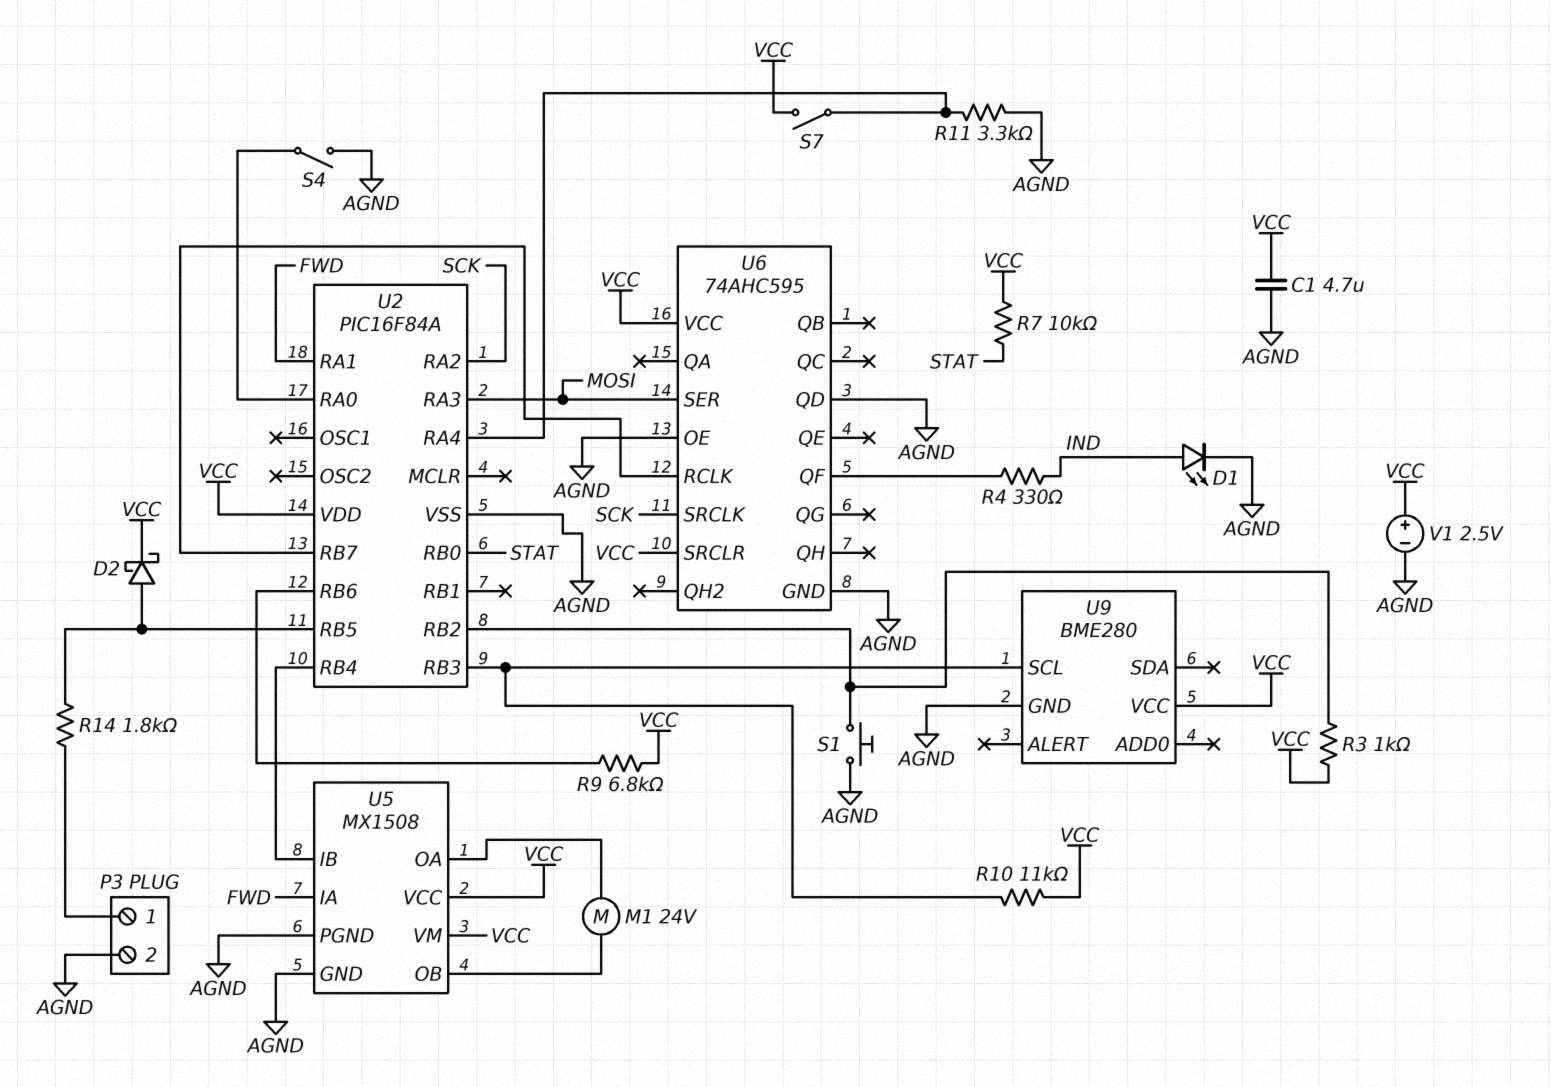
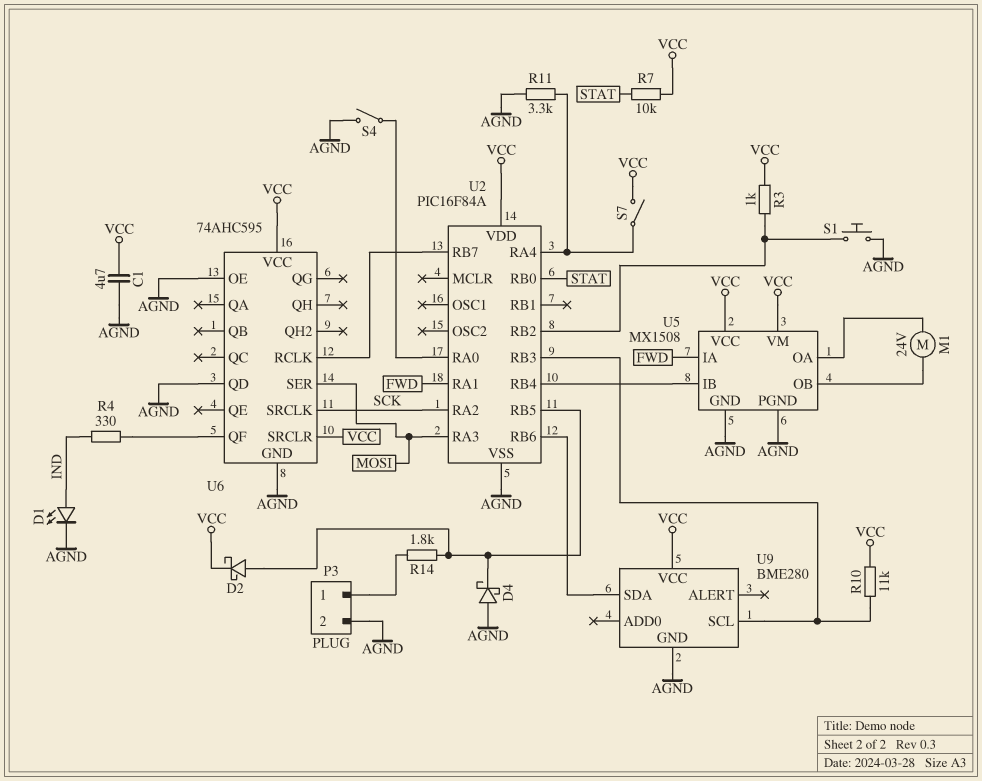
D4: none -> schottky (A AGND, K U2/RB5)
R9: 6.8k (U2/RB6, VCC) -> none
U9 pin SDA: none -> U2/RB6
V1: 2.5V (plus VCC, minus AGND) -> none

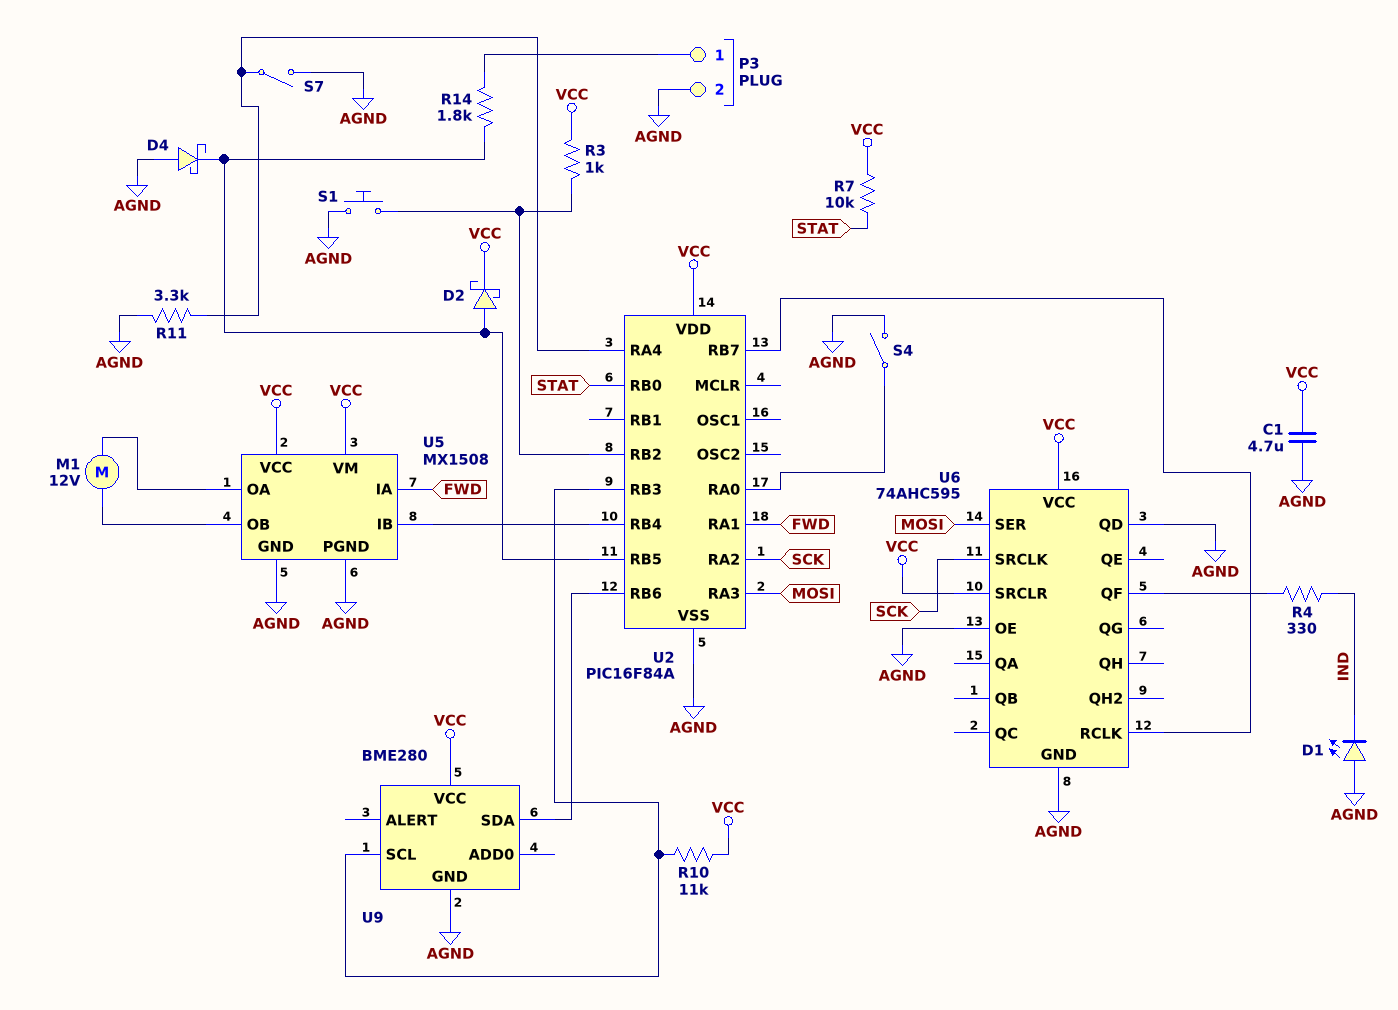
D1: LED (A IND, K AGND) -> LED (A AGND, K IND)
M1: motor 24V (U5/OA, U5/OB) -> motor 12V (U5/OA, U5/OB)
S7: switch (U2/RA4, VCC) -> switch (AGND, U2/RA4)

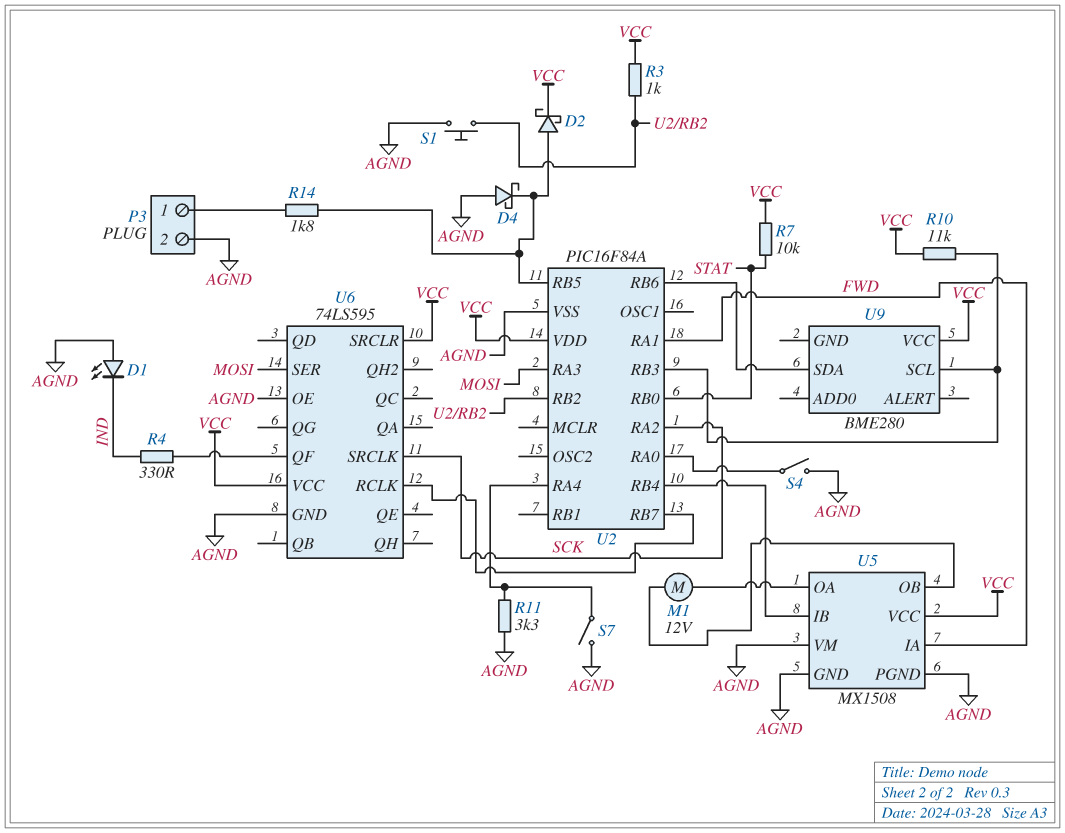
C1: 4.7uF (AGND, VCC) -> none
U5 pin VM: VCC -> AGND
U6: 74AHC595 -> 74LS595
U6 pin QD: AGND -> none
U9 pin GND: AGND -> none

